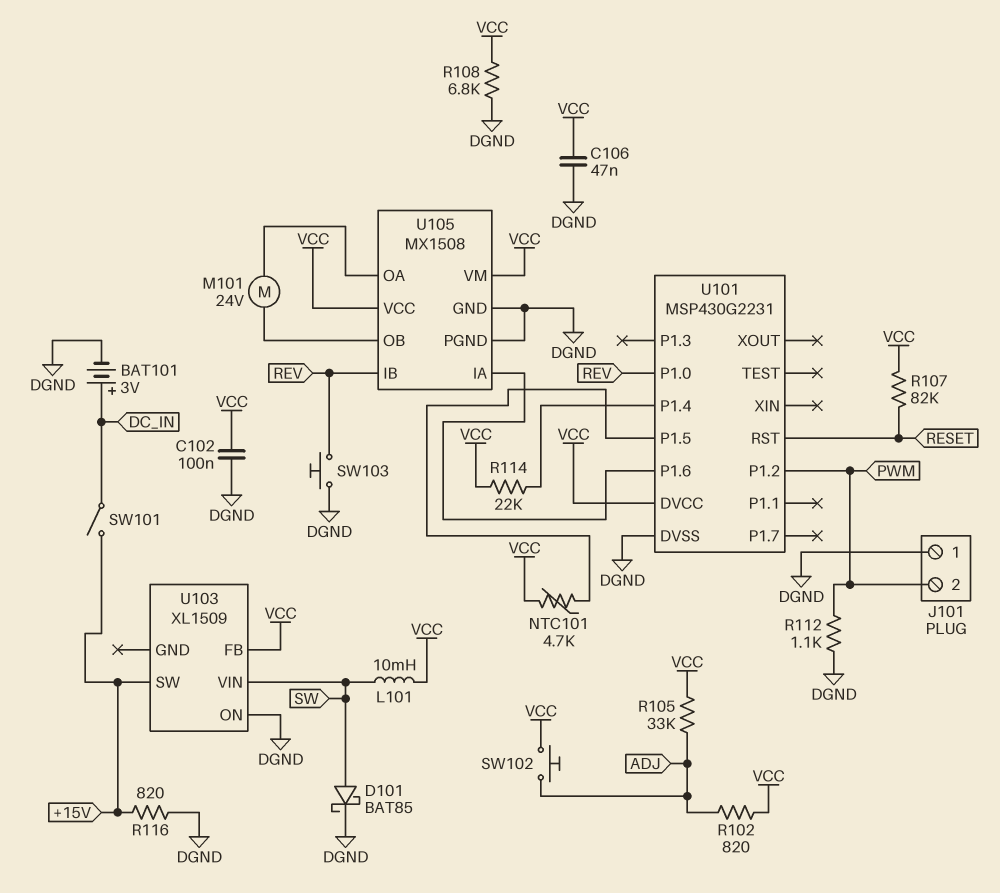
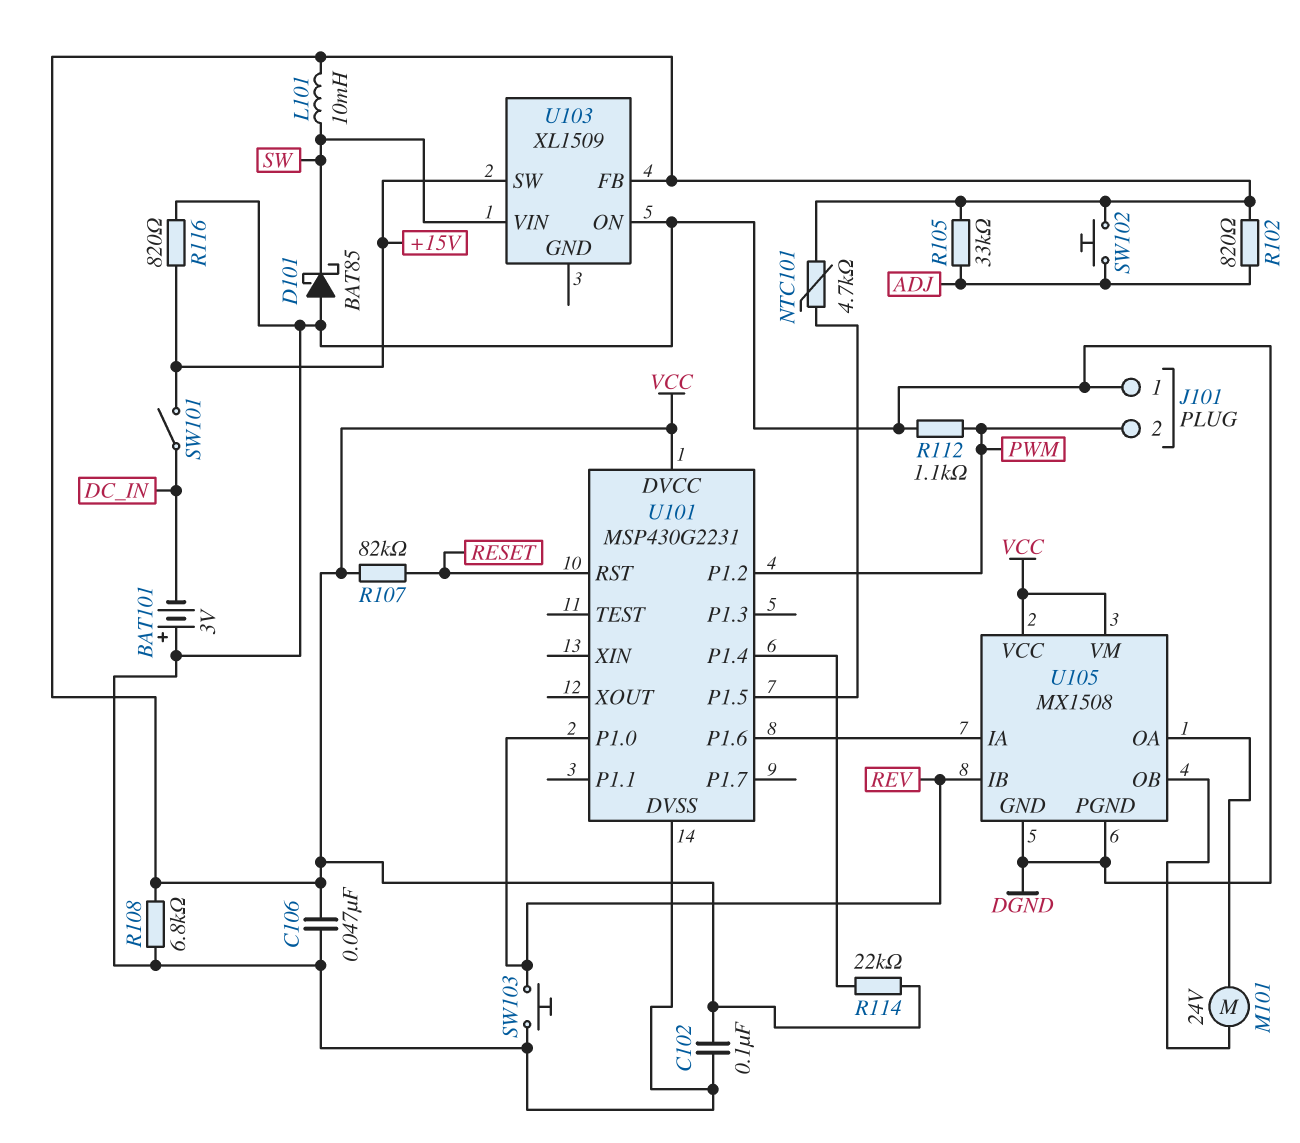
BAT101: 3V (plus DC_IN, minus DGND) -> 3V (plus DGND, minus DC_IN)
D101: schottky BAT85 (A SW, K DGND) -> schottky BAT85 (A DGND, K SW)

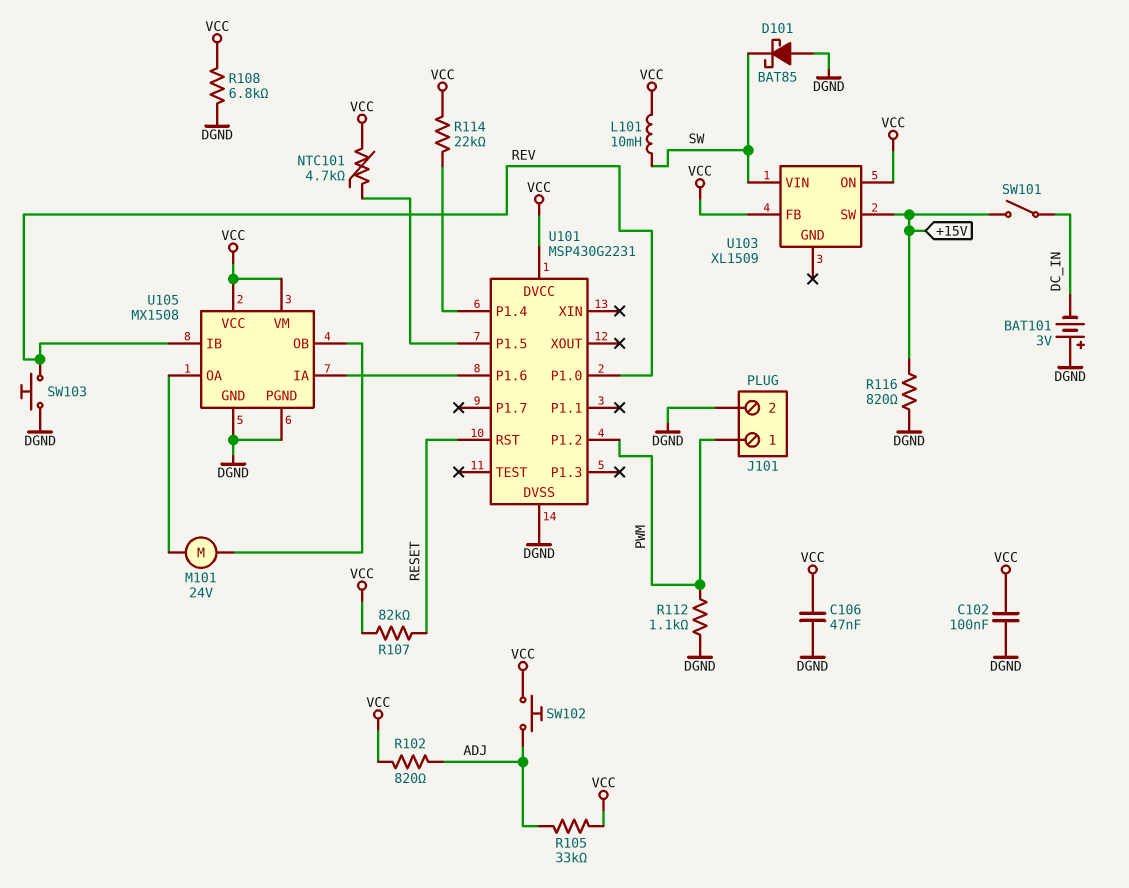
J101 pin 1: DGND -> PWM
J101 pin 2: PWM -> DGND
U103 pin ON: DGND -> VCC

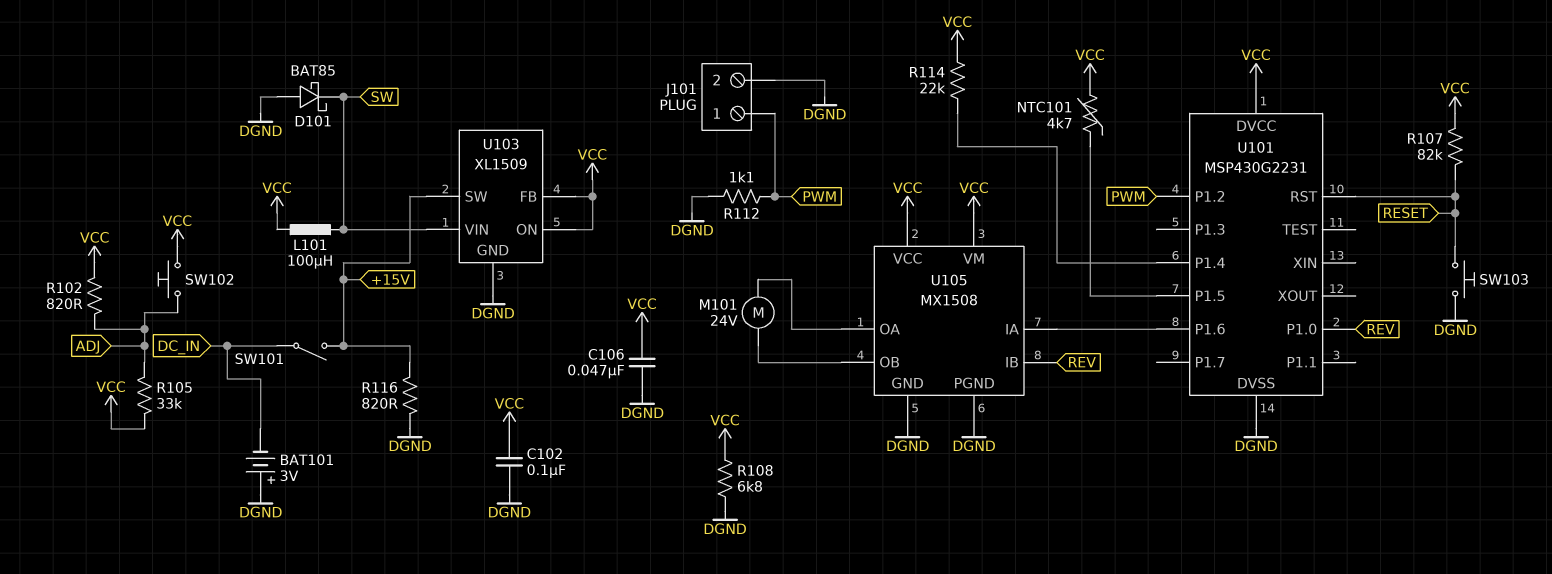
L101: 10mH (SW, VCC) -> 100uH (SW, VCC)
SW103: button (DGND, REV) -> button (DGND, RESET)
U103 pin GND: none -> DGND

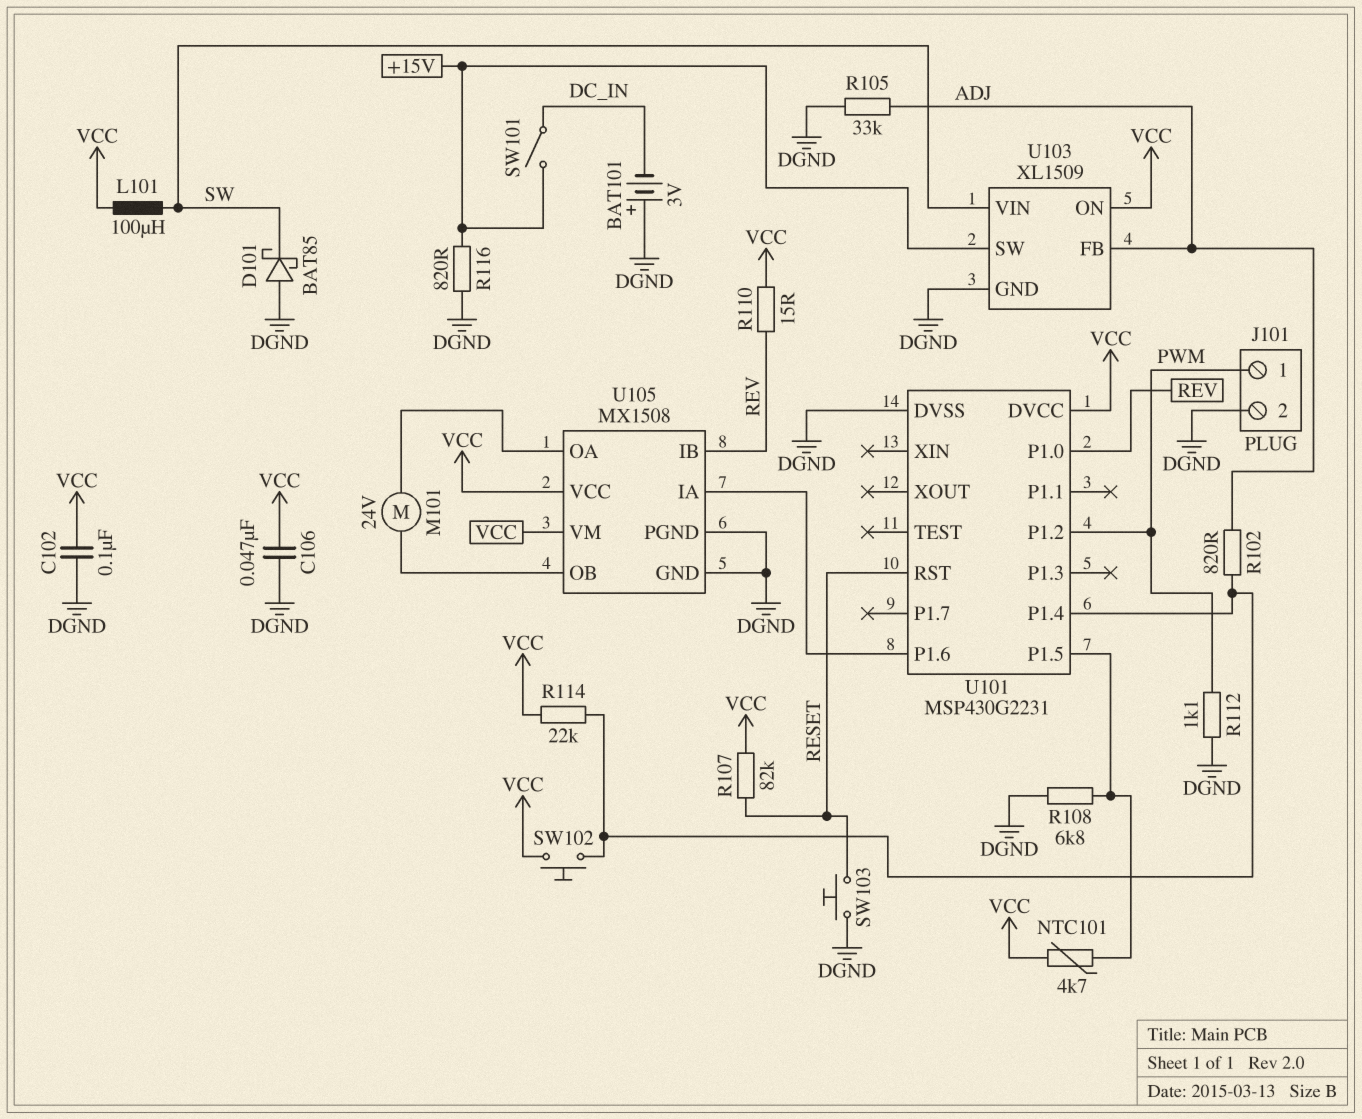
R102: 820 (ADJ, VCC) -> 820 (ADJ, U101/P1.4)
R105: 33k (ADJ, VCC) -> 33k (ADJ, DGND)
R108: 6.8k (DGND, VCC) -> 6.8k (DGND, U101/P1.5)
R110: none -> 15 (REV, VCC)
SW102: button (ADJ, VCC) -> button (U101/P1.4, VCC)
U103 pin FB: VCC -> ADJ

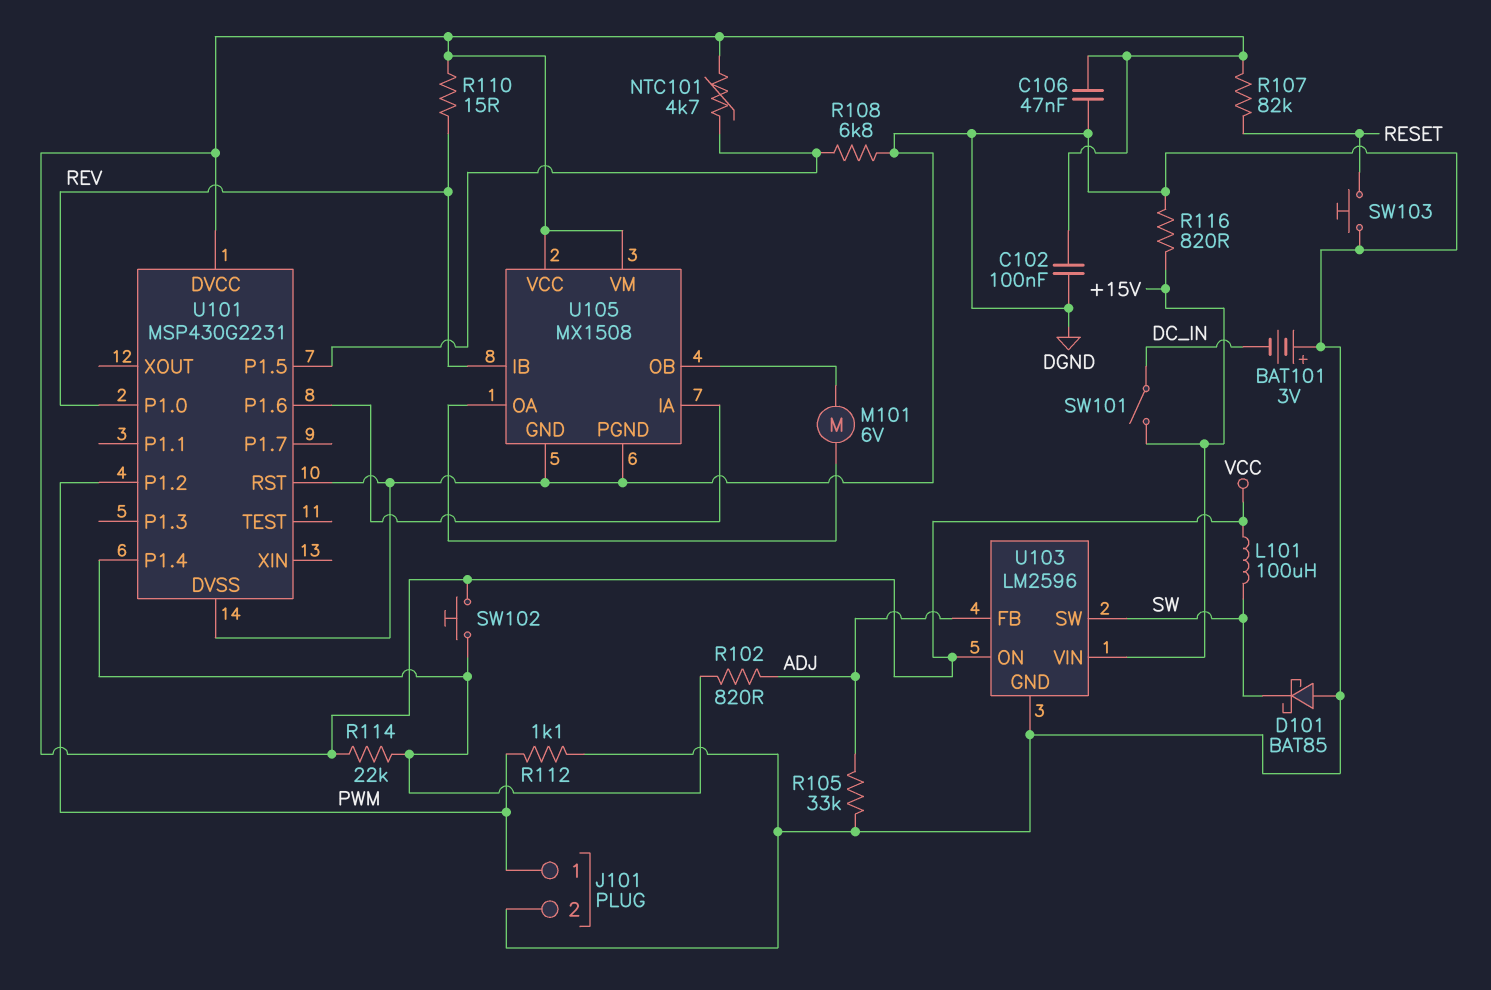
M101: motor 24V (U105/OA, U105/OB) -> motor 6V (U105/OA, U105/OB)
U101 pin RST: RESET -> DGND
U103: XL1509 -> LM2596
U103 pin SW: +15V -> SW
U103 pin VIN: SW -> +15V

